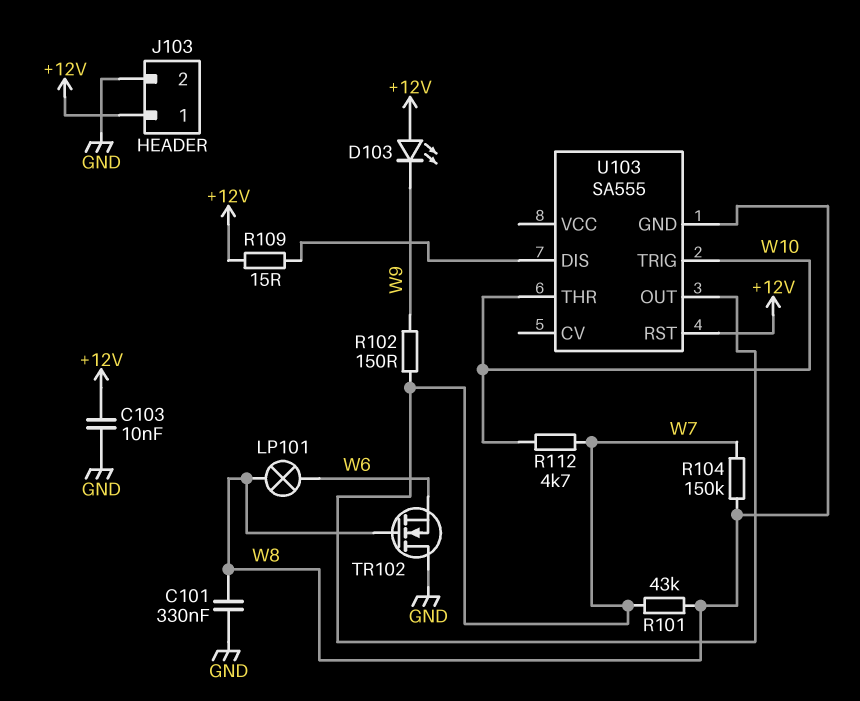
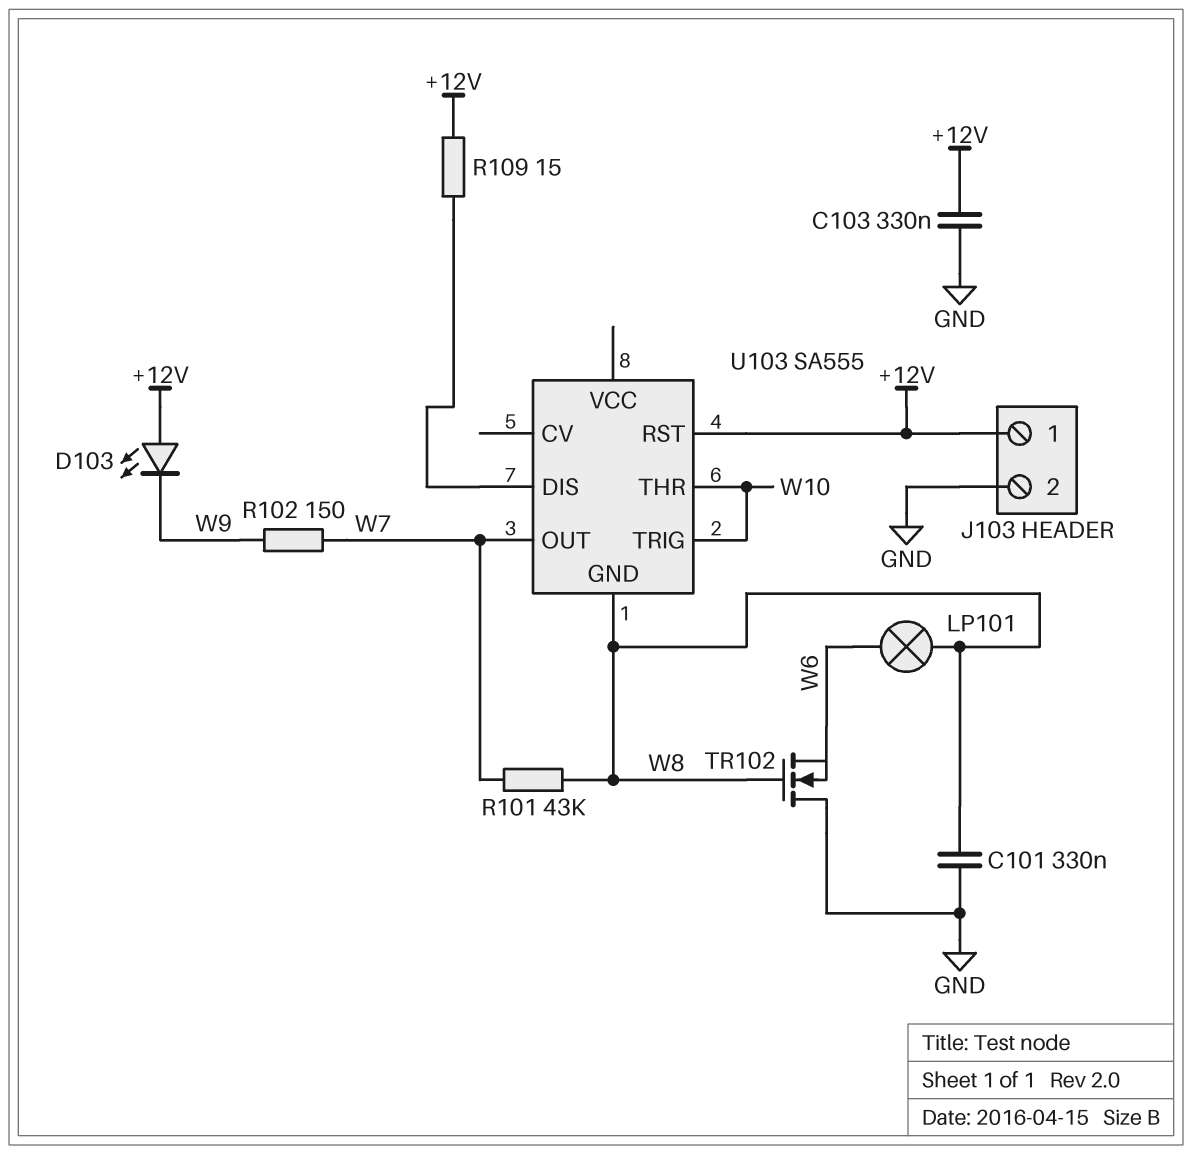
C103: 10nF (+12V, GND) -> 330nF (+12V, GND)
R104: 150k (W7, W8) -> none
R112: 4.7k (W7, W10) -> none

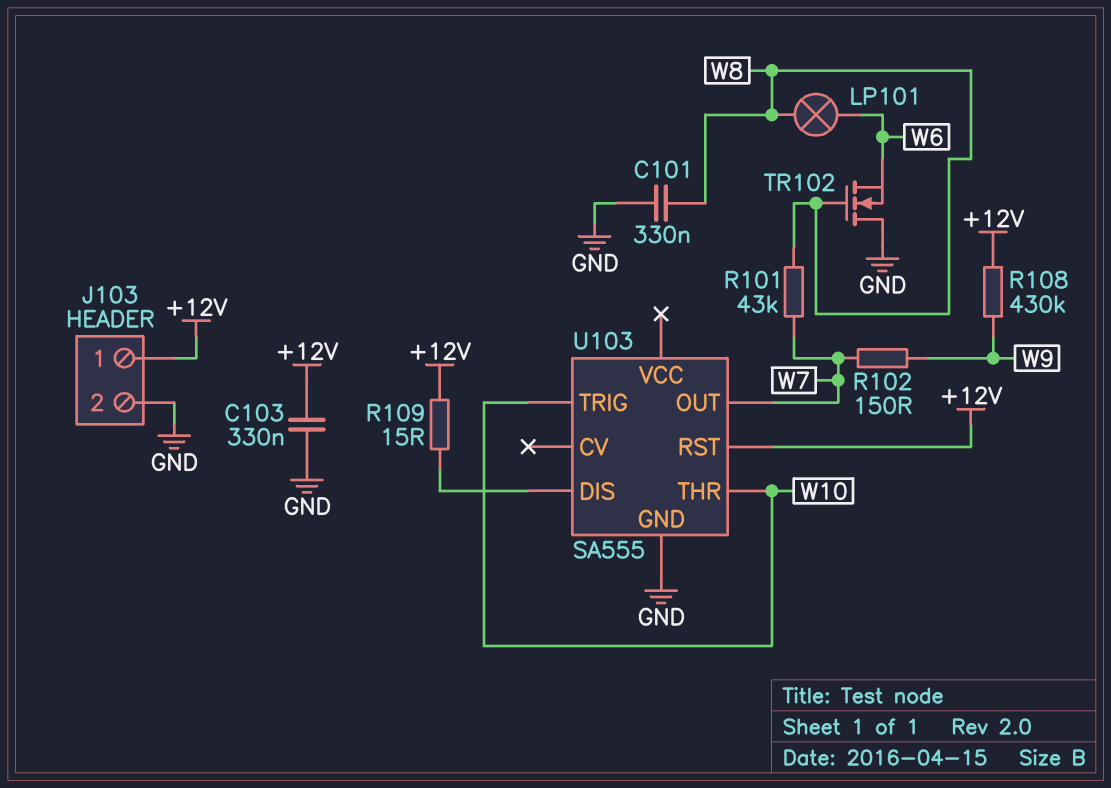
D103: LED (A +12V, K W9) -> none
R108: none -> 430k (+12V, W9)
U103 pin GND: W8 -> GND

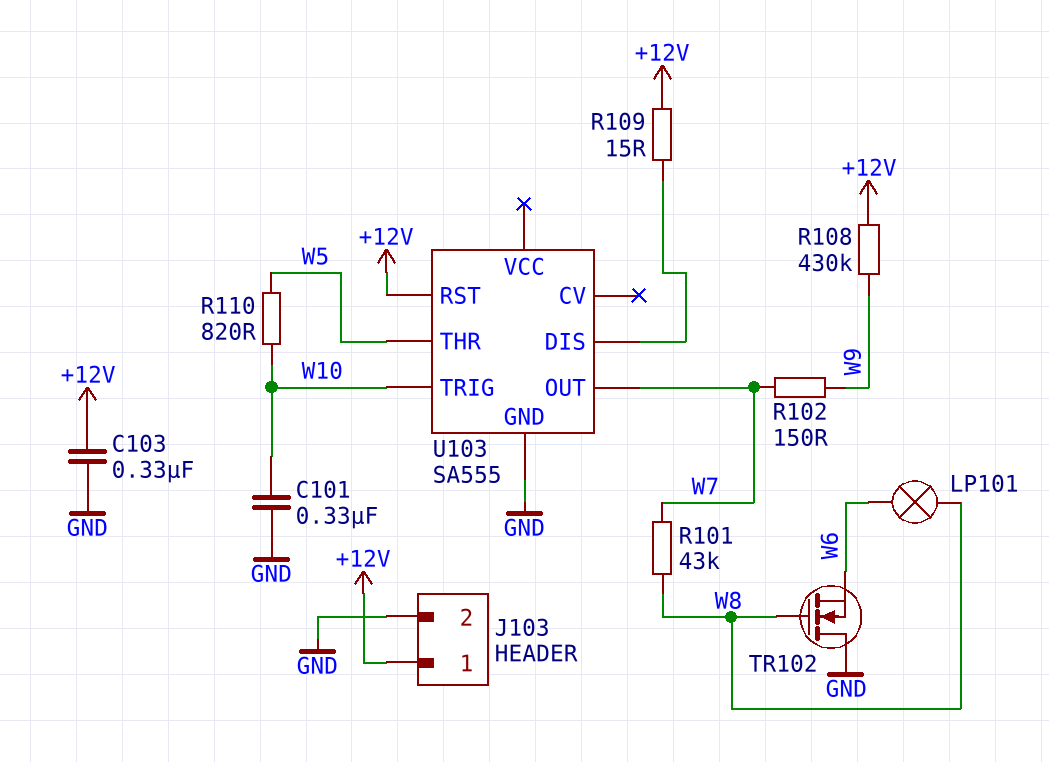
C101: 330nF (GND, W8) -> 330nF (GND, W10)
R110: none -> 820 (W5, W10)
U103 pin THR: W10 -> W5

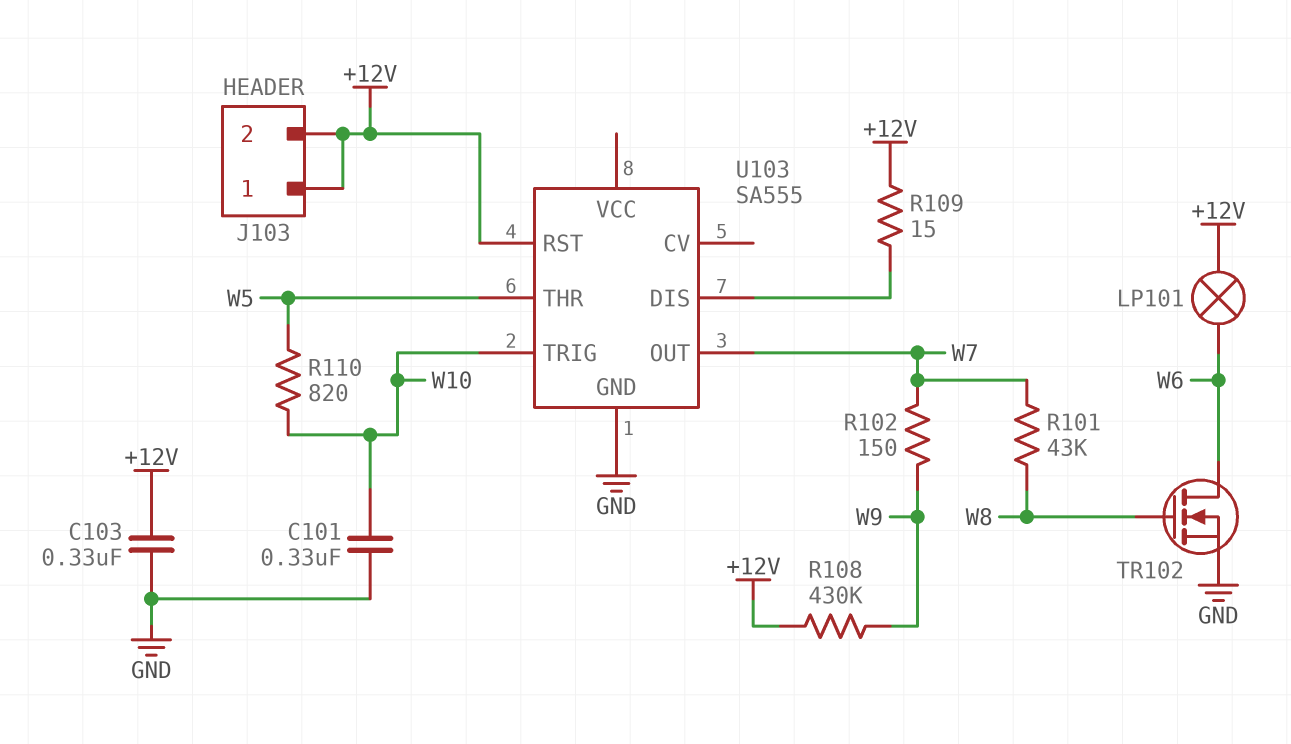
J103 pin 2: GND -> +12V
LP101: lamp (W6, W8) -> lamp (+12V, W6)
TR102: NMOS (G W8, D GND, S W6) -> NMOS (G W8, D W6, S GND)

